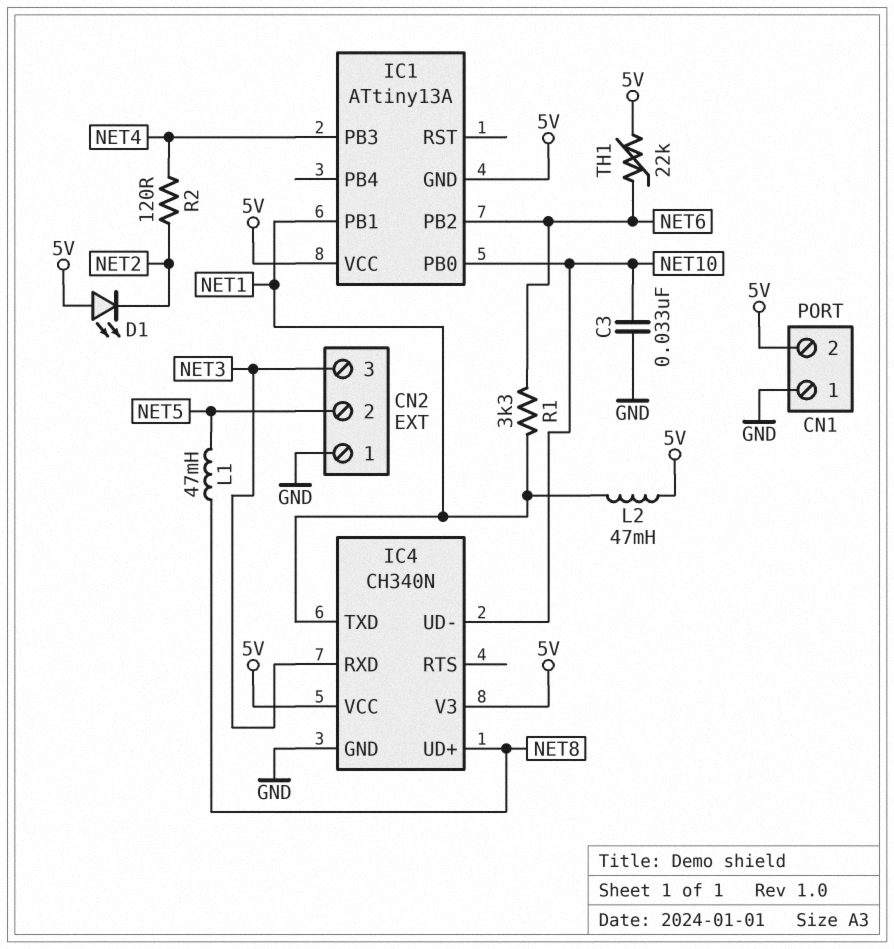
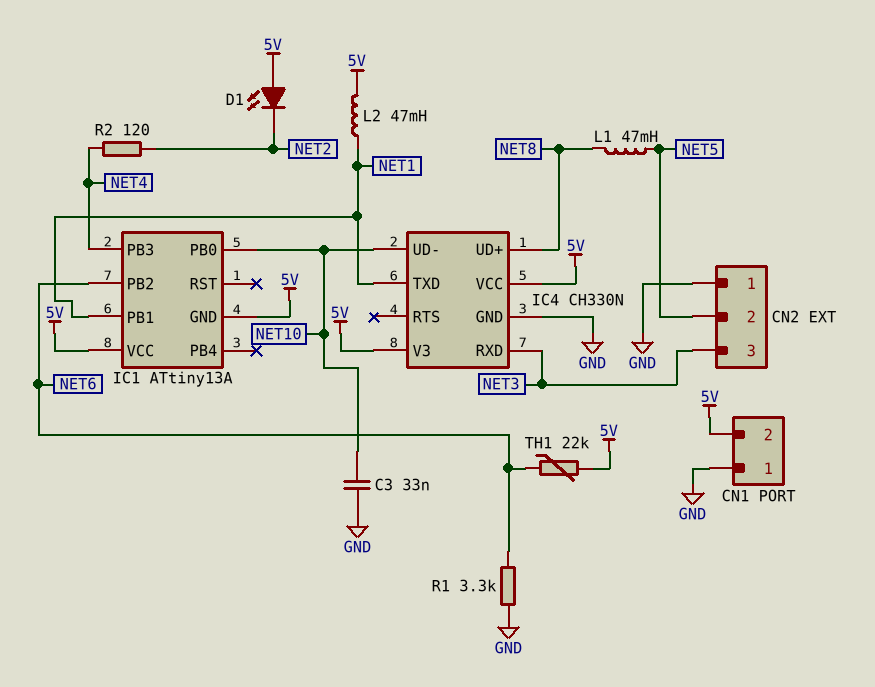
IC4: CH340N -> CH330N
R1: 3.3k (NET1, NET6) -> 3.3k (GND, NET6)

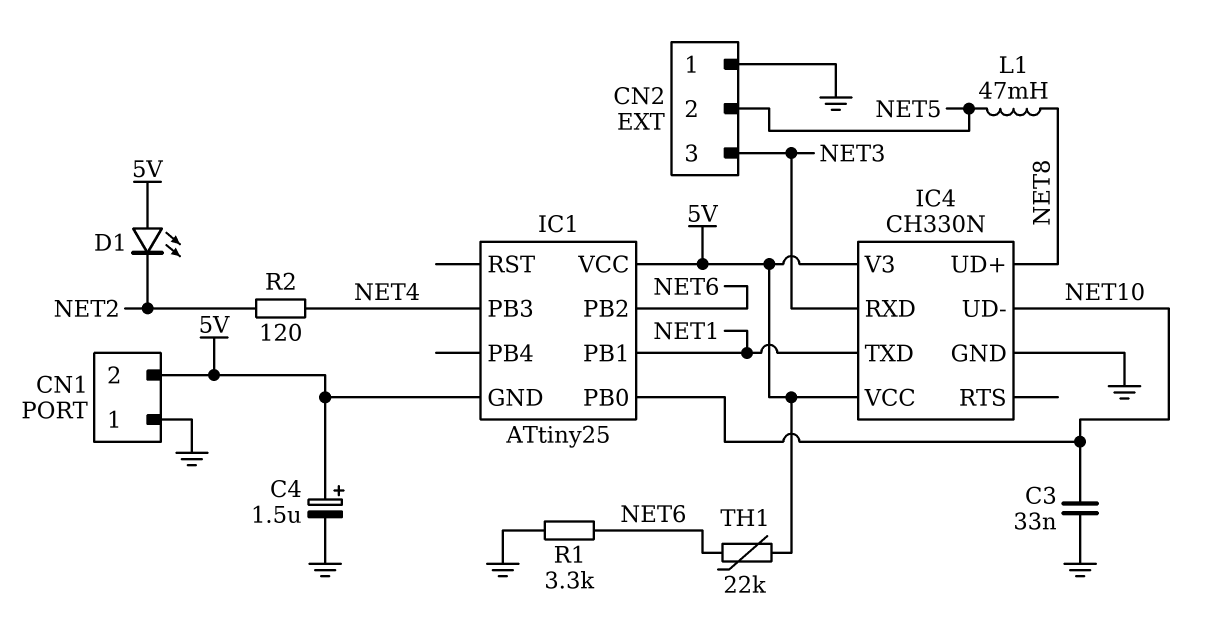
C4: none -> 1.5uF (plus 5V, minus GND)
IC1: ATtiny13A -> ATtiny25
L2: 47mH (5V, NET1) -> none

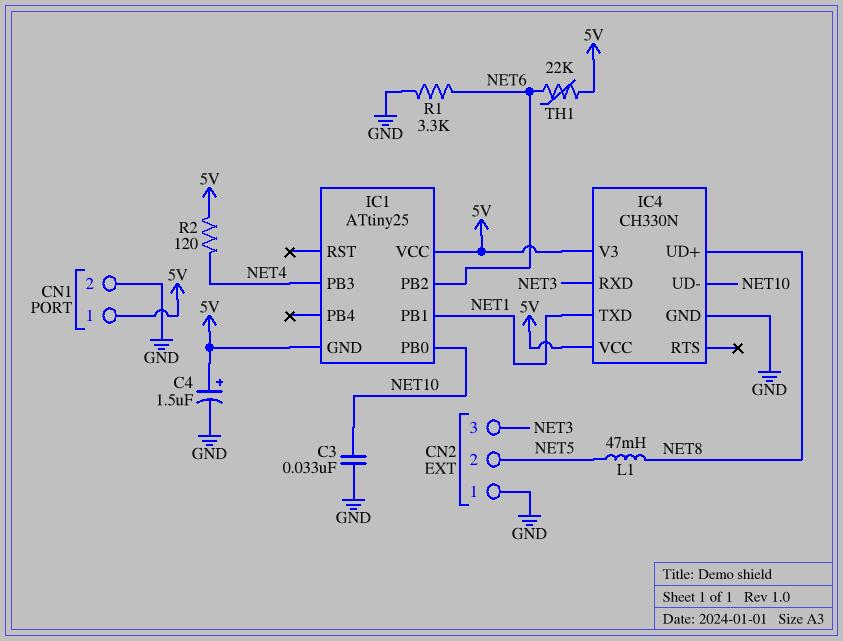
CN1 pin 1: GND -> 5V
CN1 pin 2: 5V -> GND
D1: LED (A 5V, K NET2) -> none
R2: 120 (NET2, NET4) -> 120 (5V, NET4)

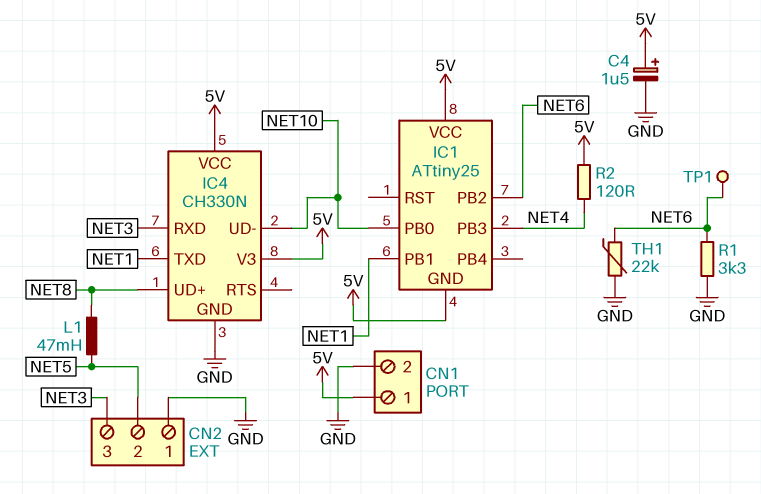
C3: 33nF (GND, NET10) -> none
TH1: 22k (5V, NET6) -> 22k (GND, NET6)
TP1: none -> test point (NET6)

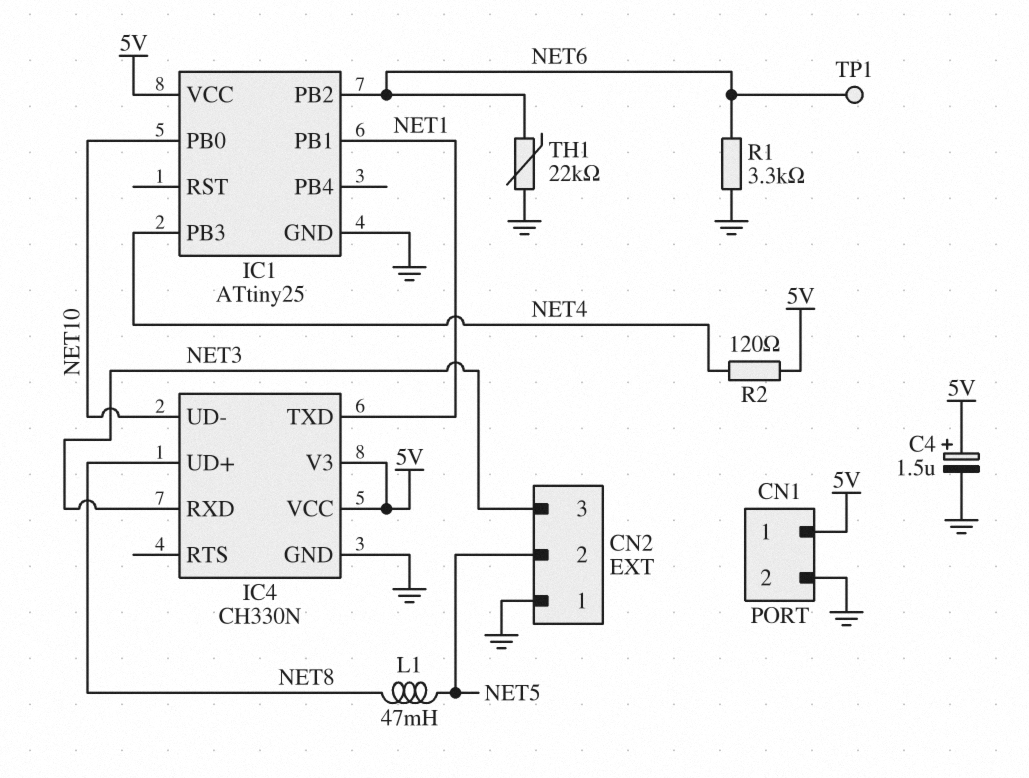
IC1 pin GND: 5V -> GND

